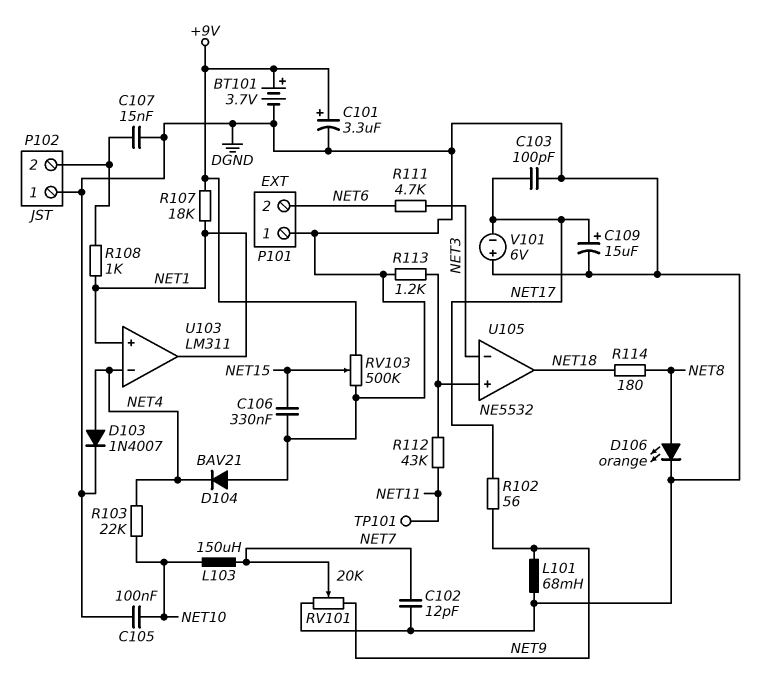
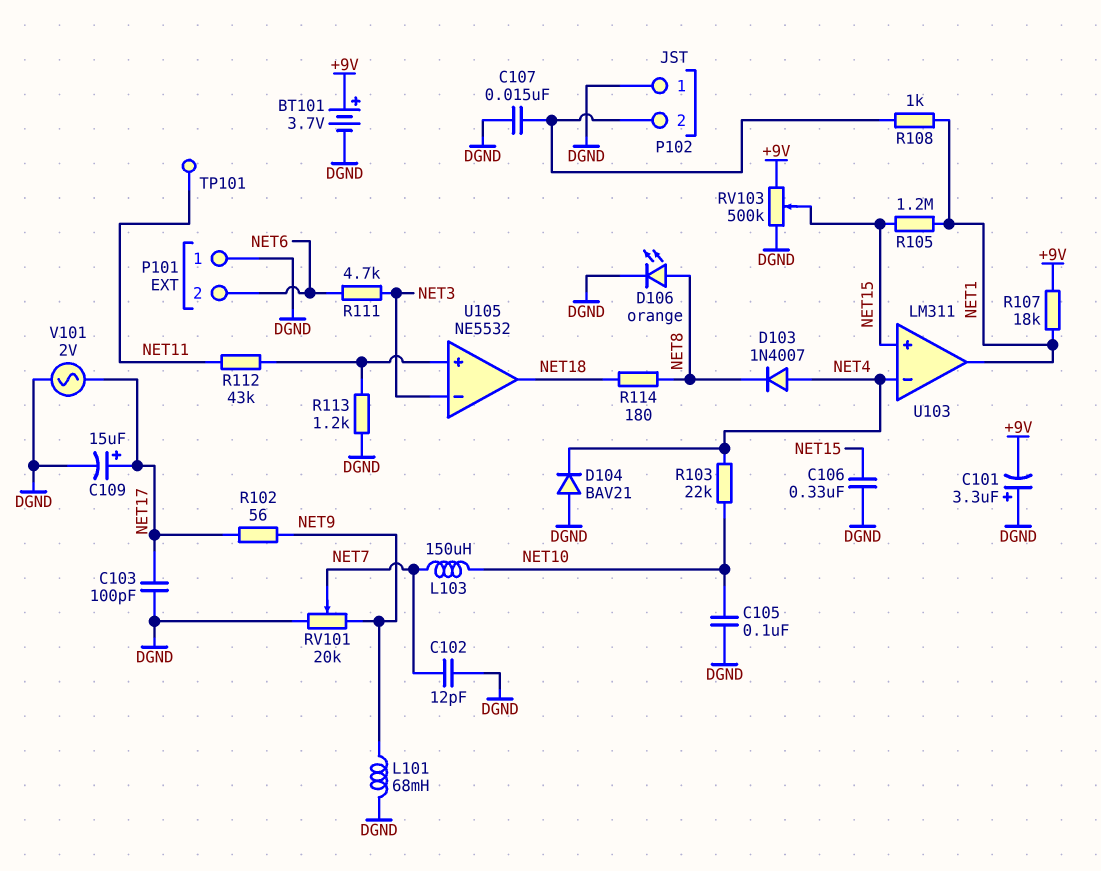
C101: 3.3uF (plus +9V, minus DGND) -> 3.3uF (plus DGND, minus +9V)
D103: diode 1N4007 (A NET4, K DGND) -> diode 1N4007 (A NET4, K NET8)
R105: none -> 1.2M (NET1, NET15)
U103 pin in+: NET1 -> NET15
V101: 6V (plus DGND, minus NET17) -> AC 2V (DGND, NET17)

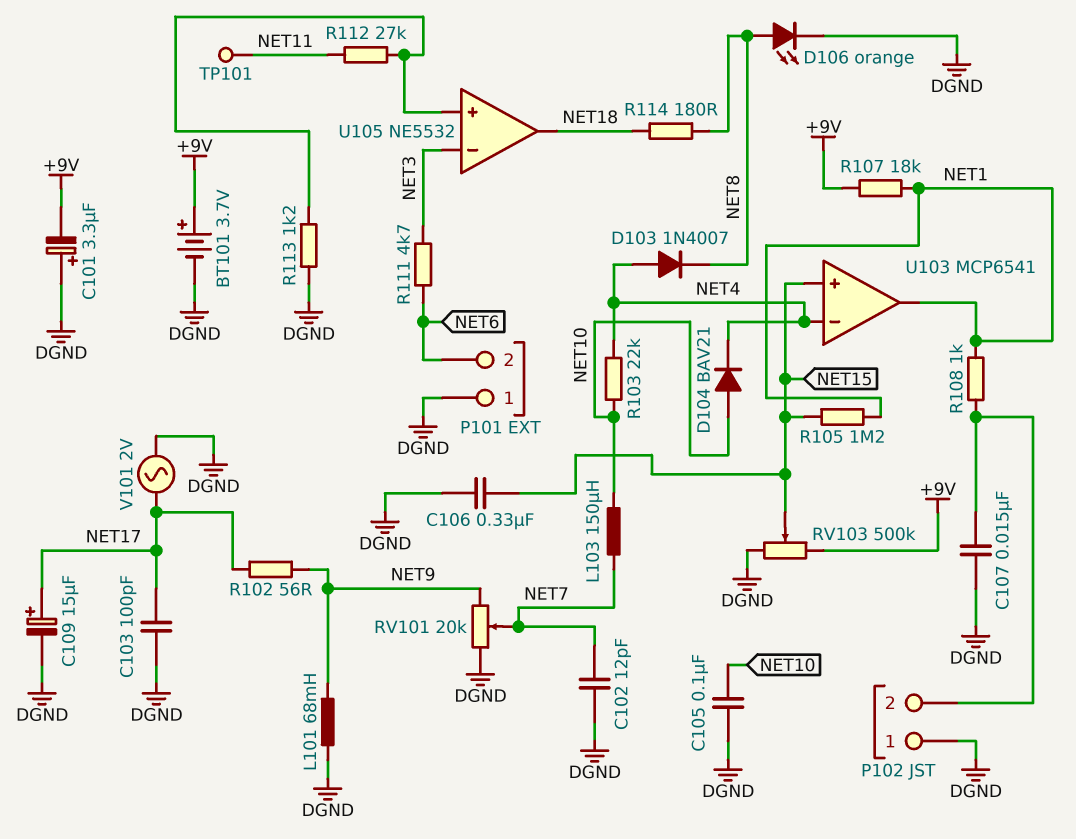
D104: diode BAV21 (A DGND, K NET4) -> diode BAV21 (A NET10, K NET4)
R112: 43k (NET11, U105/in+) -> 27k (NET11, U105/in+)
U103: LM311 -> MCP6541

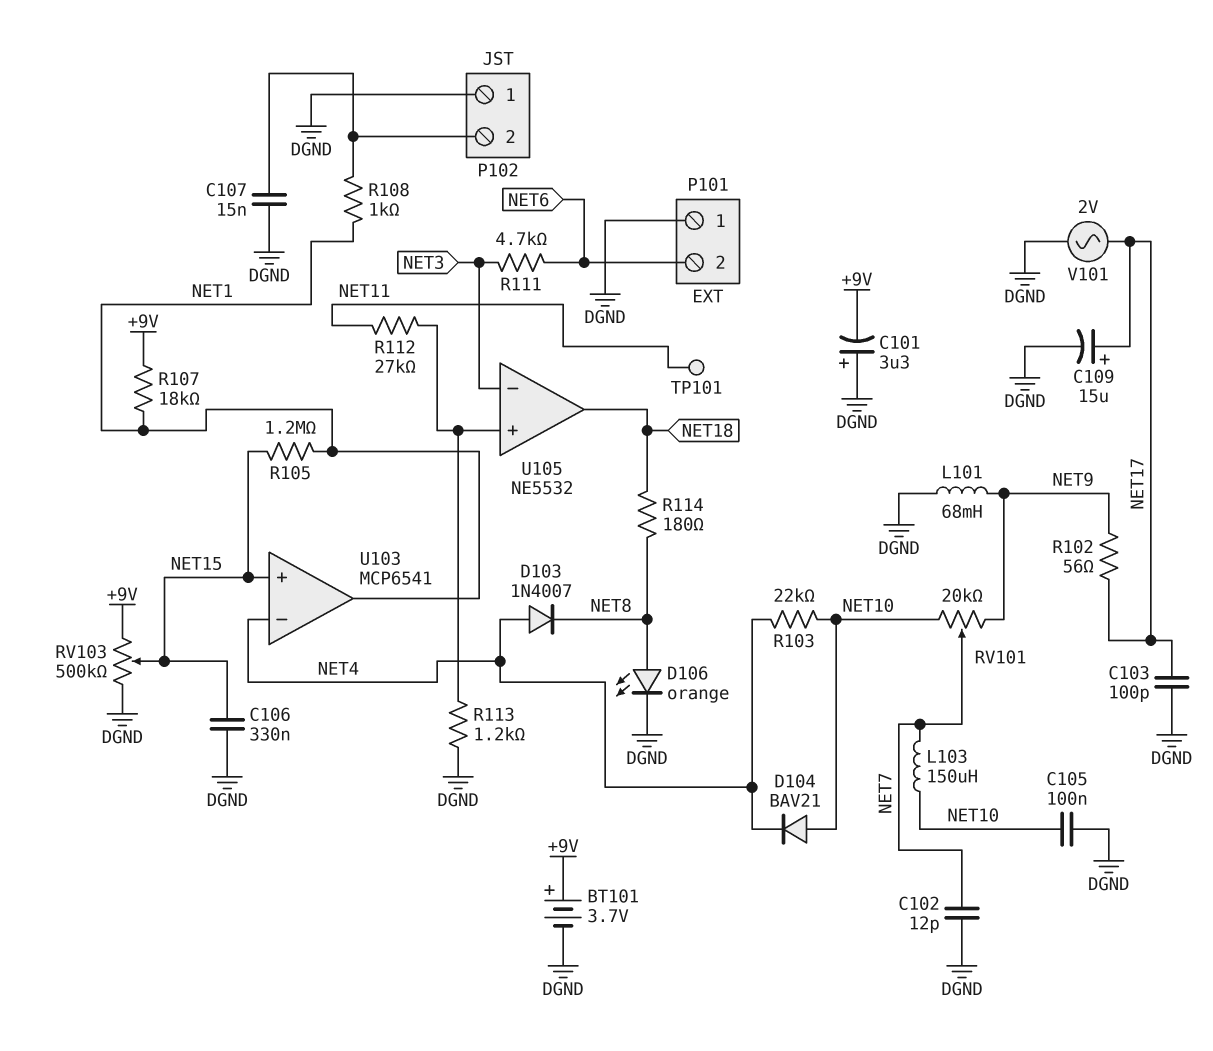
RV101: 20k (DGND, NET9, wiper NET7) -> 20k (NET9, NET10, wiper NET7)

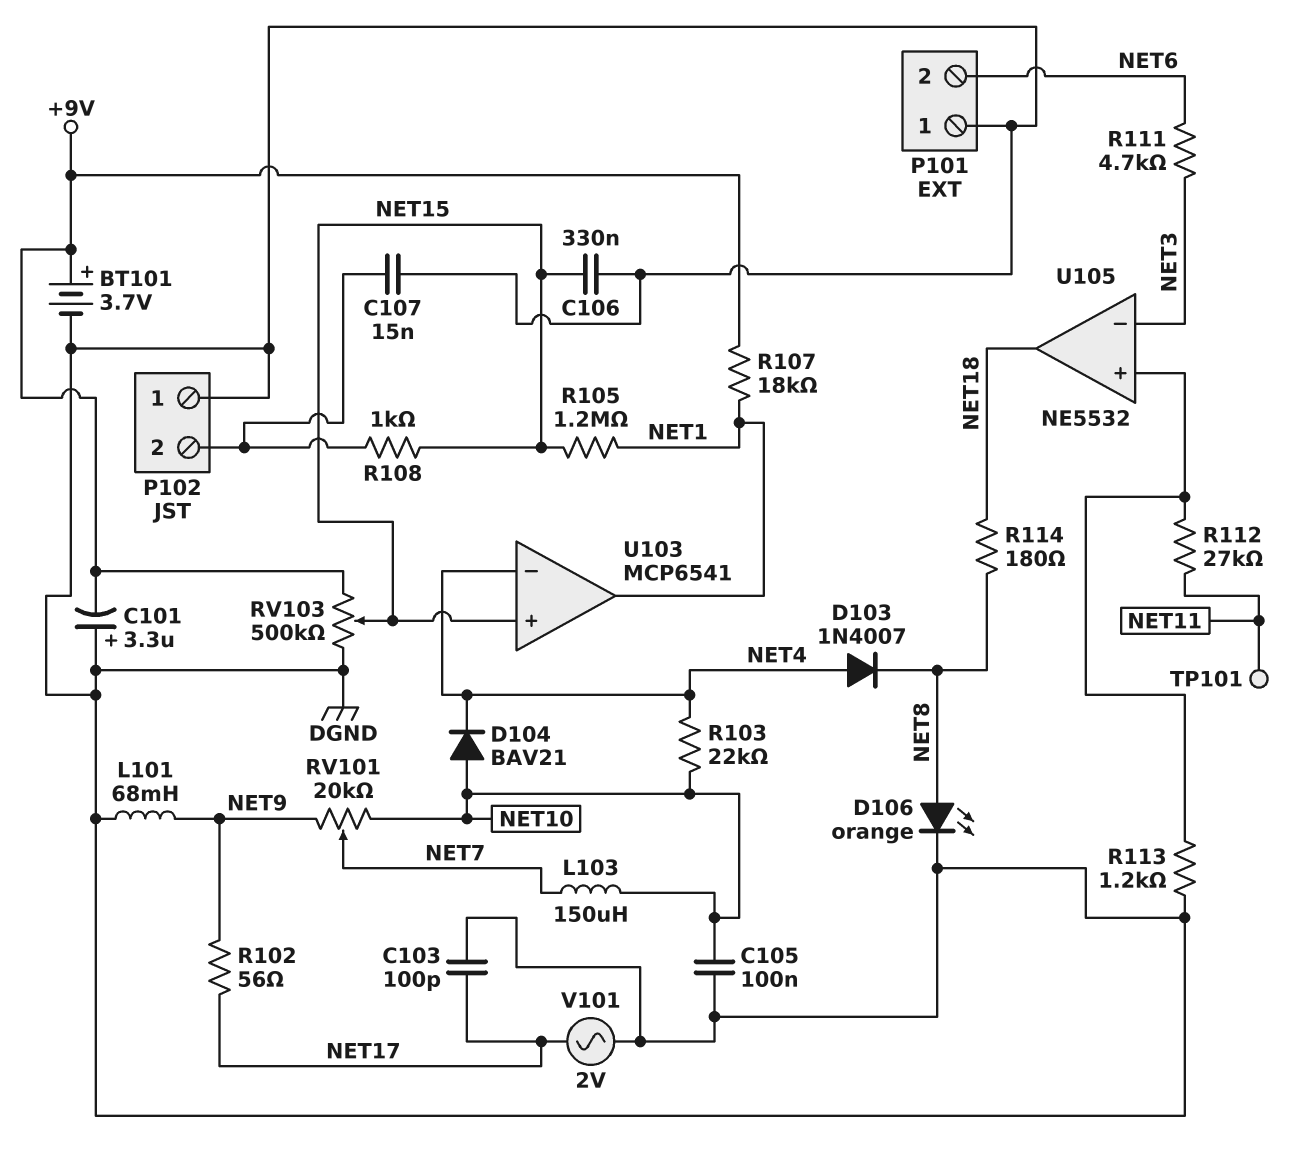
C102: 12pF (DGND, NET7) -> none
C109: 15uF (plus NET17, minus DGND) -> none
R108: 1k (NET1, P102/2) -> 1k (NET15, P102/2)

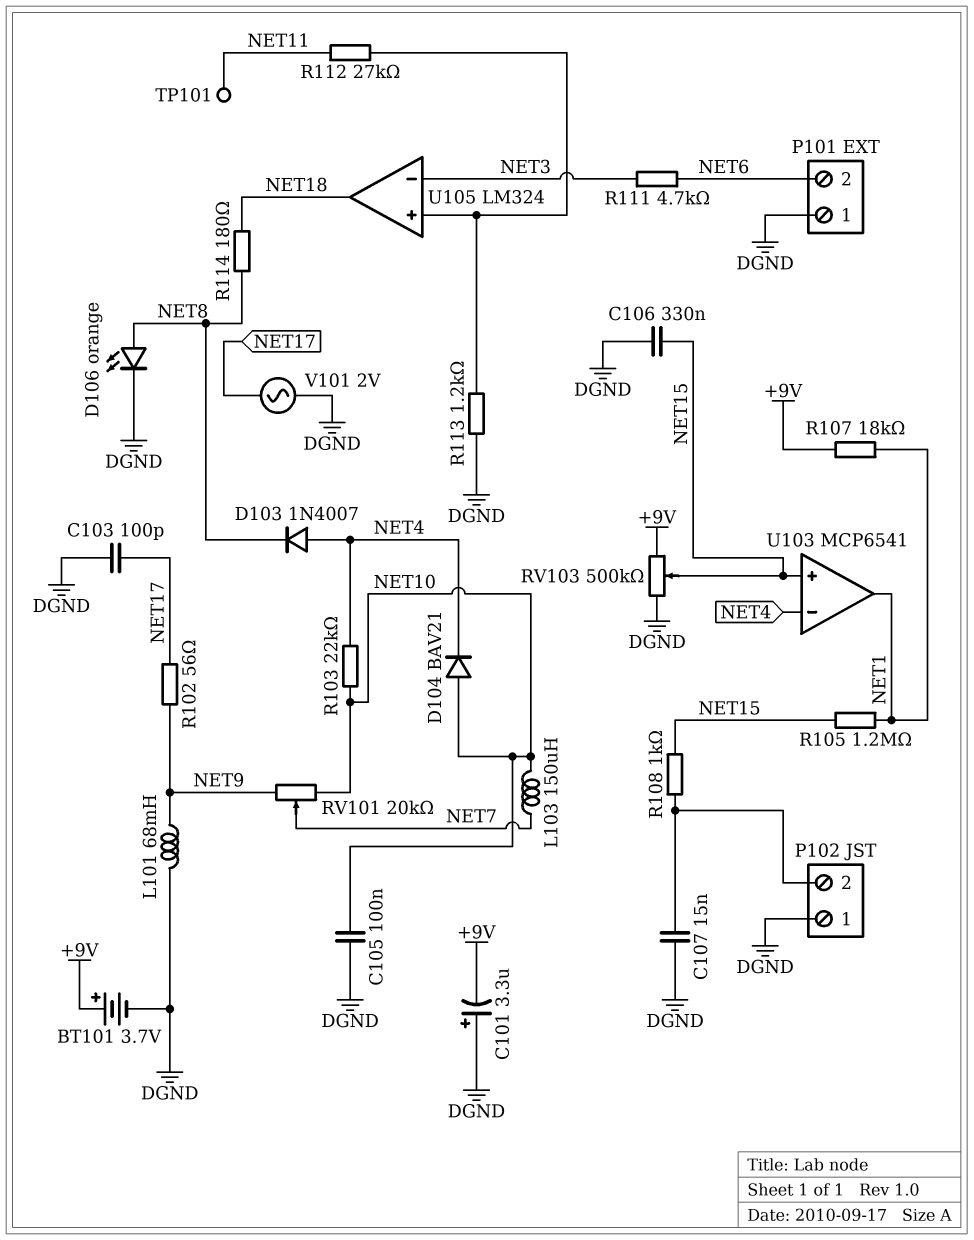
U105: NE5532 -> LM324

